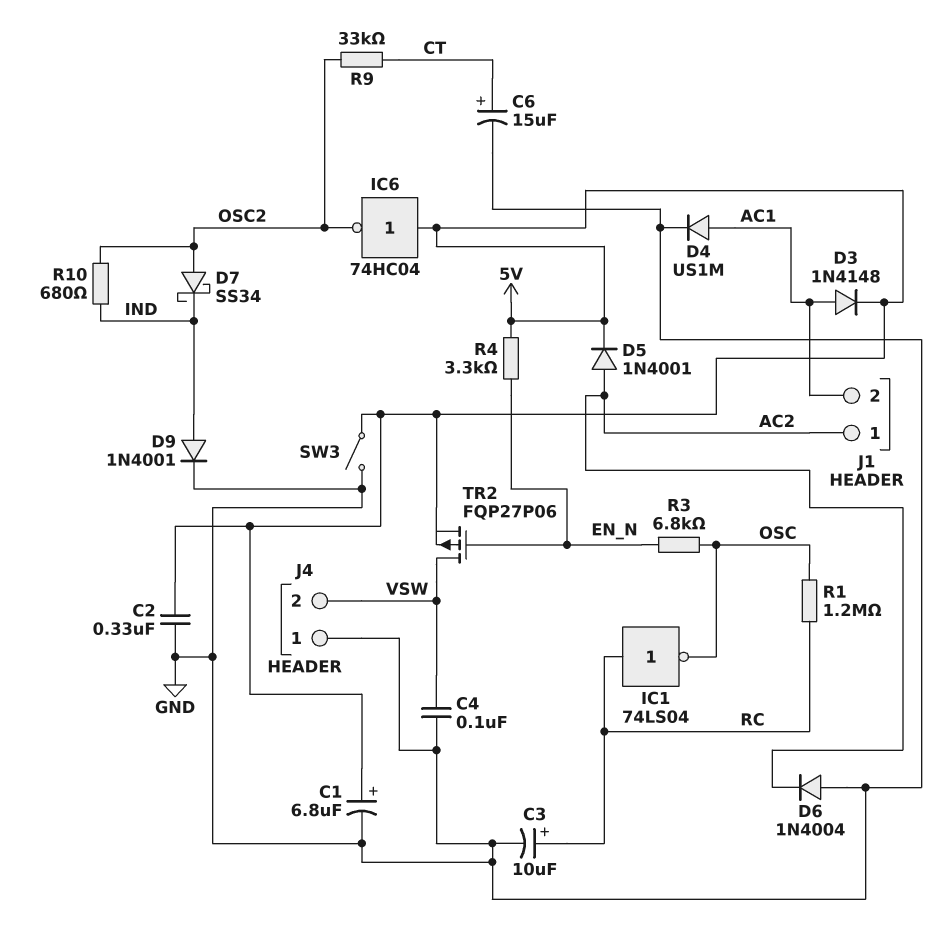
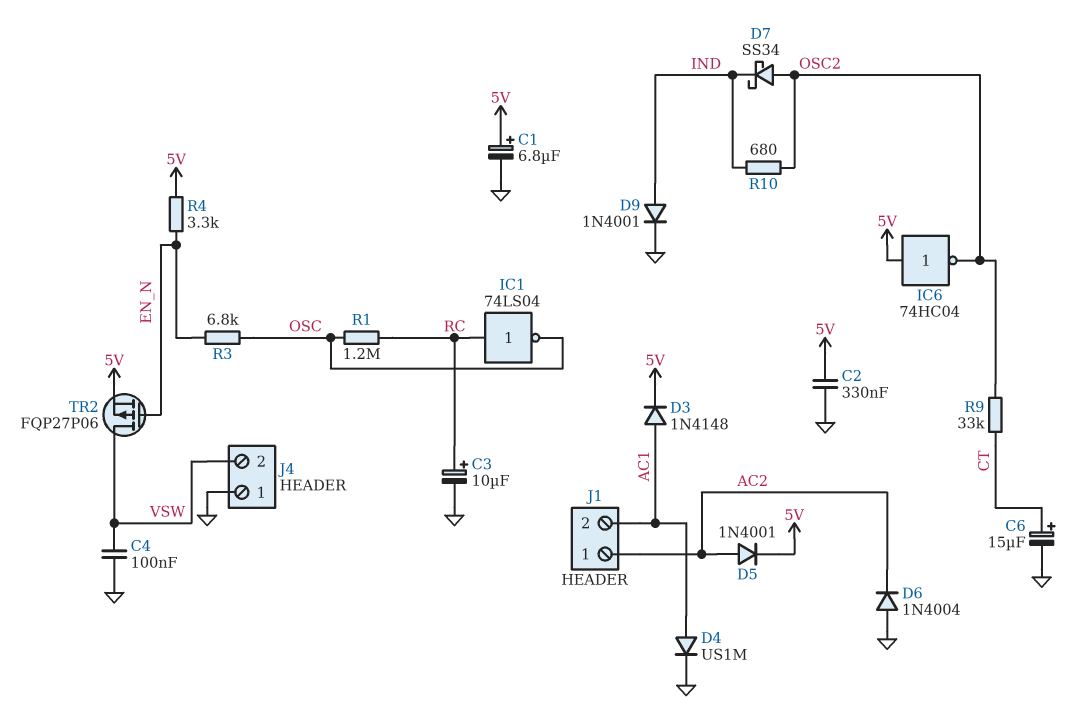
SW3: switch (5V, GND) -> none

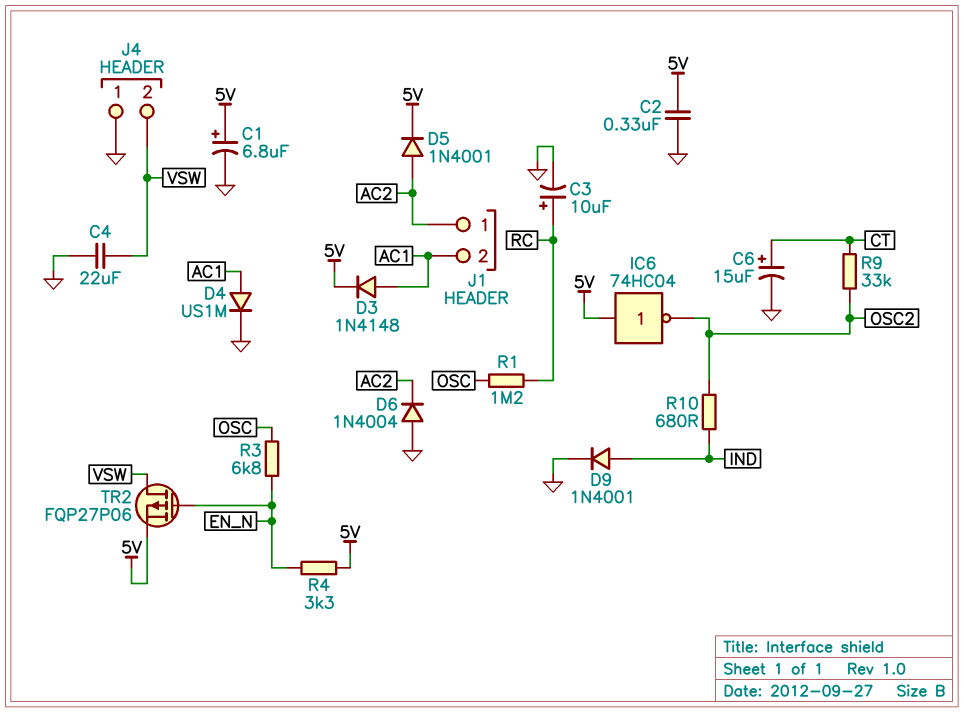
C4: 100nF (GND, VSW) -> 22uF (GND, VSW)
D7: schottky SS34 (A OSC2, K IND) -> none
IC1: NOT 74LS04 (in RC, out OSC) -> none

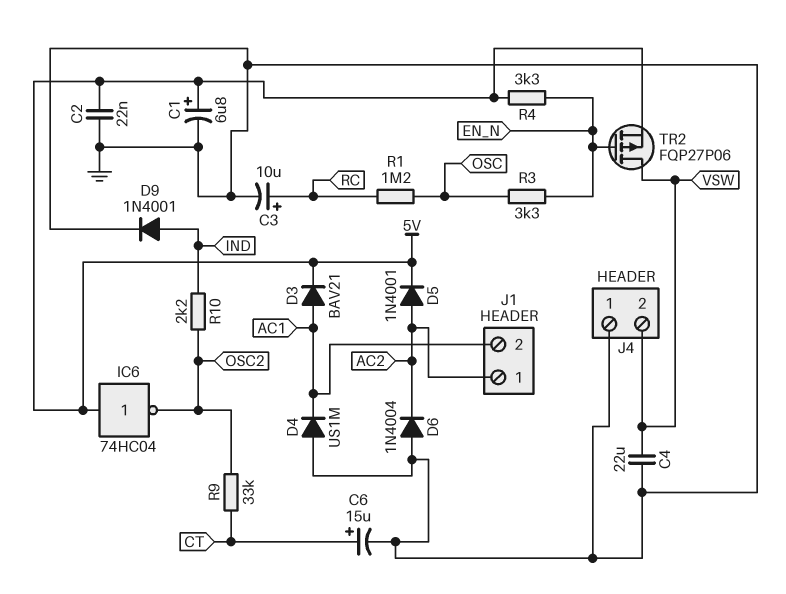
C2: 330nF (5V, GND) -> 22nF (5V, GND)
D3: diode 1N4148 (A AC1, K 5V) -> diode BAV21 (A AC1, K 5V)
D4: diode US1M (A AC1, K GND) -> diode US1M (A GND, K AC1)
R3: 6.8k (EN_N, OSC) -> 3.3k (EN_N, OSC)
R10: 680 (IND, OSC2) -> 2.2k (IND, OSC2)

